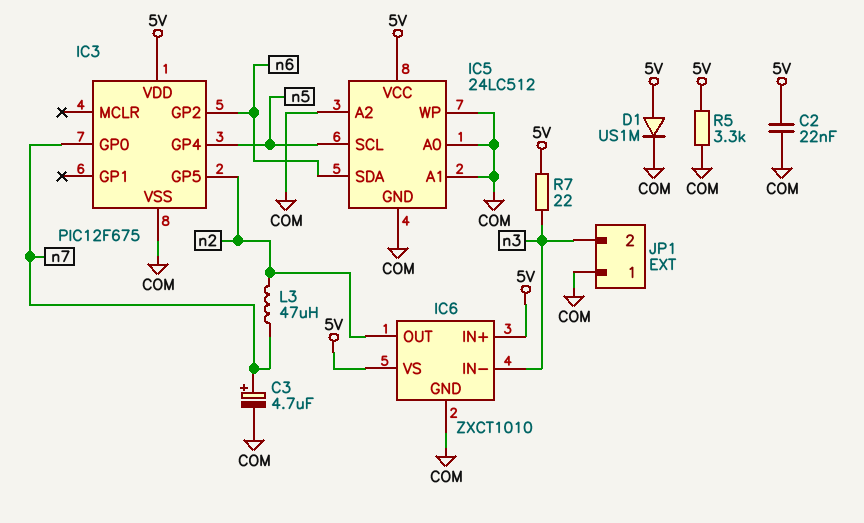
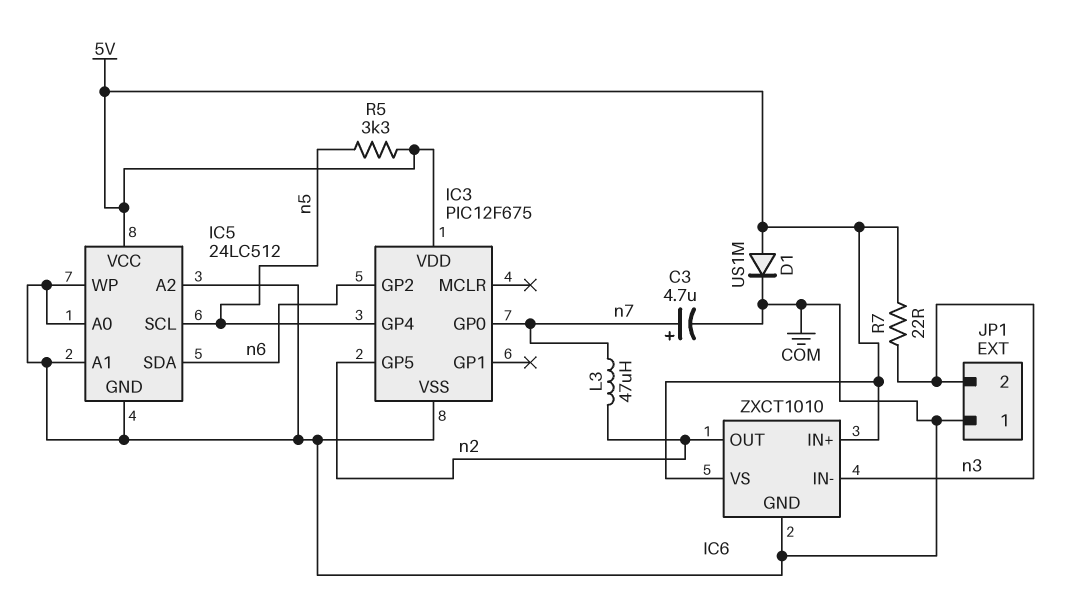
C2: 22nF (5V, COM) -> none
R5: 3.3k (5V, COM) -> 3.3k (5V, n5)

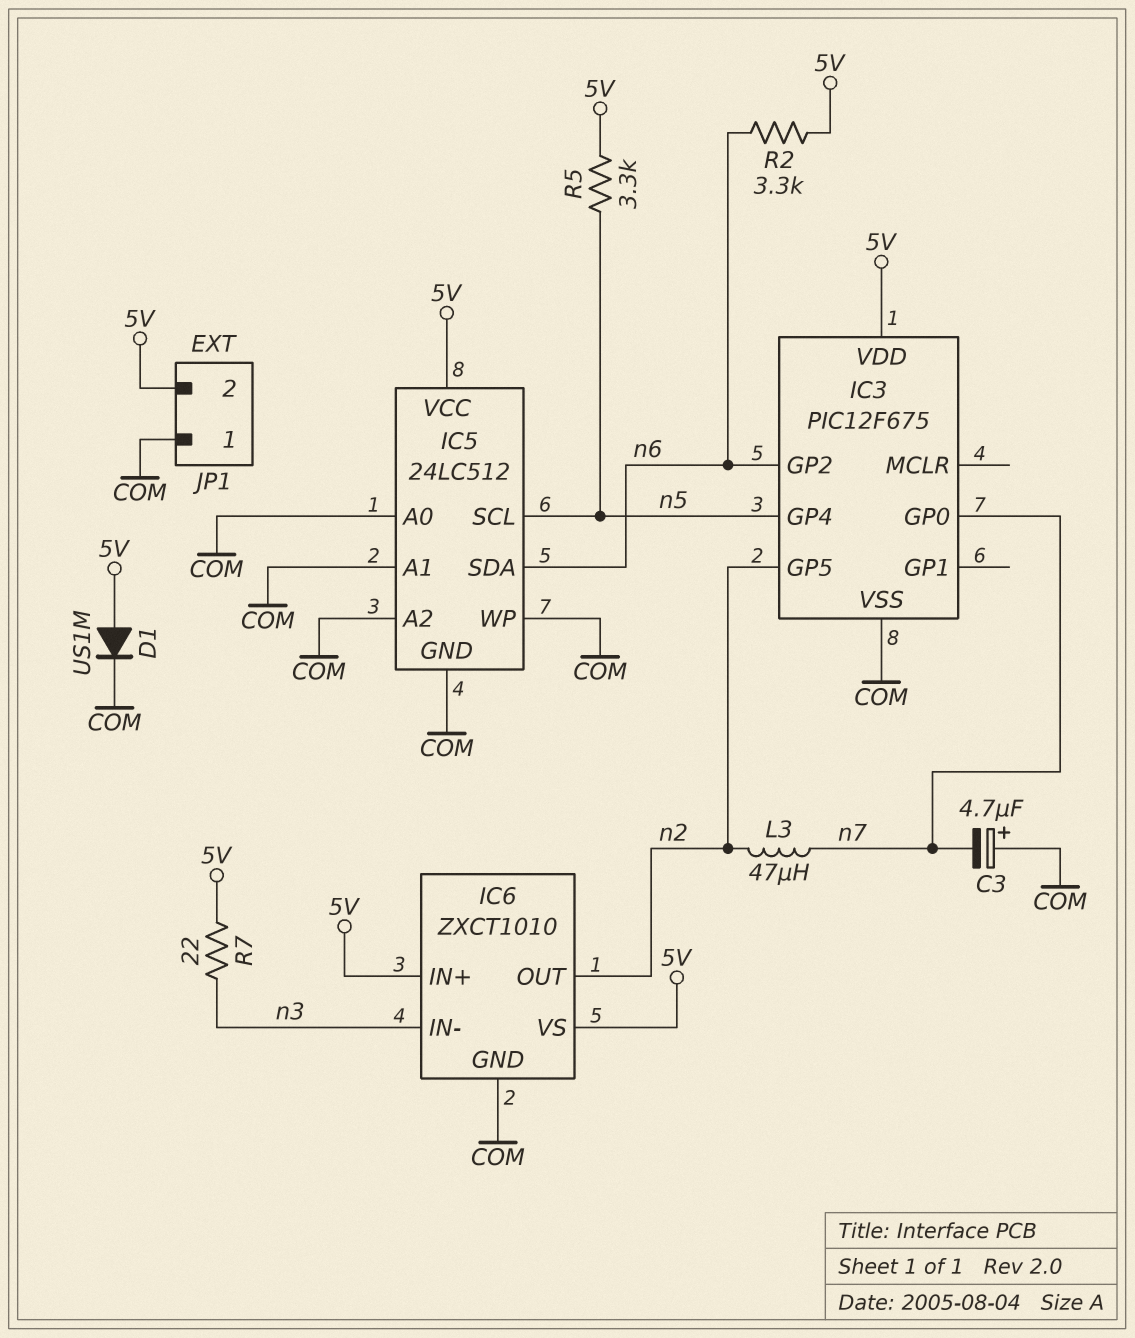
C3: 4.7uF (plus n7, minus COM) -> 4.7uF (plus COM, minus n7)
JP1 pin 2: n3 -> 5V
R2: none -> 3.3k (5V, n6)

